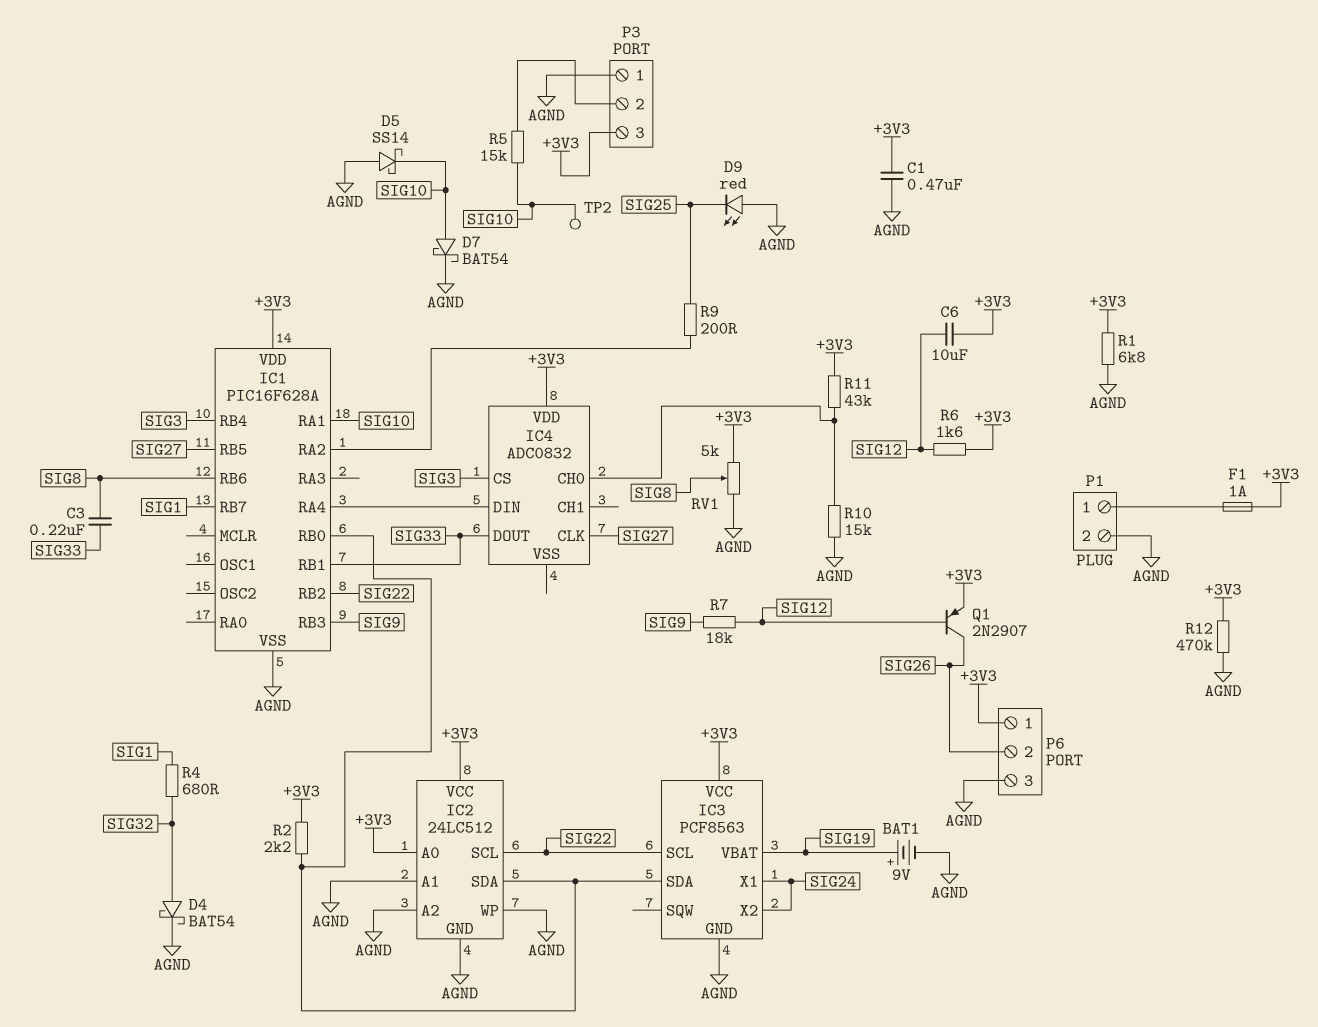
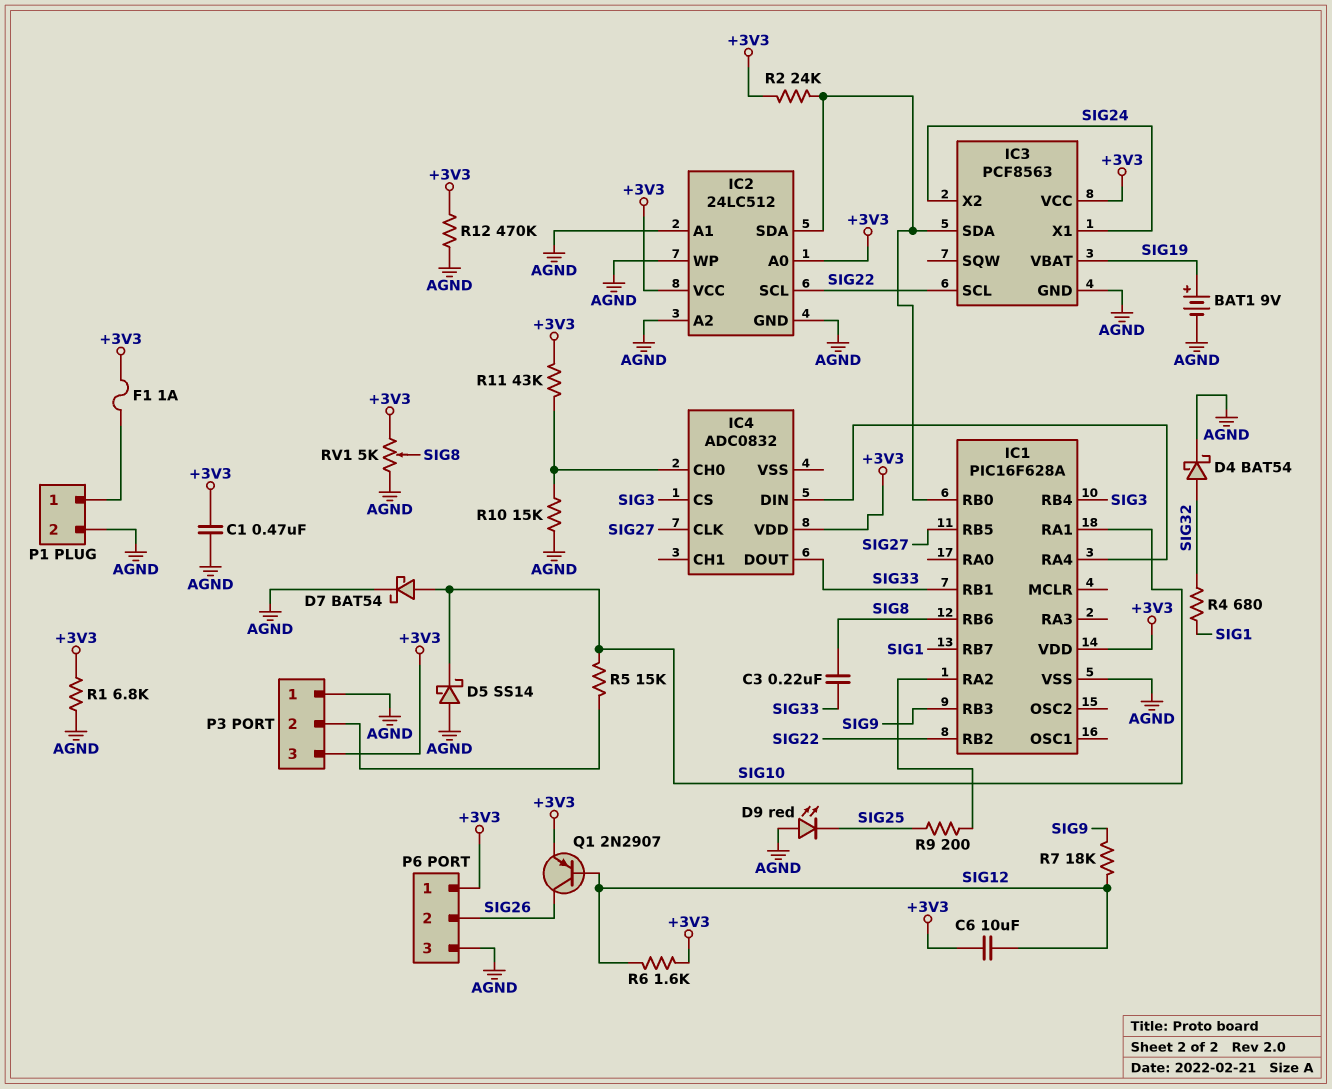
R2: 2.2k (+3V3, IC1/RB0) -> 24k (+3V3, IC1/RB0)
TP2: test point (SIG10) -> none

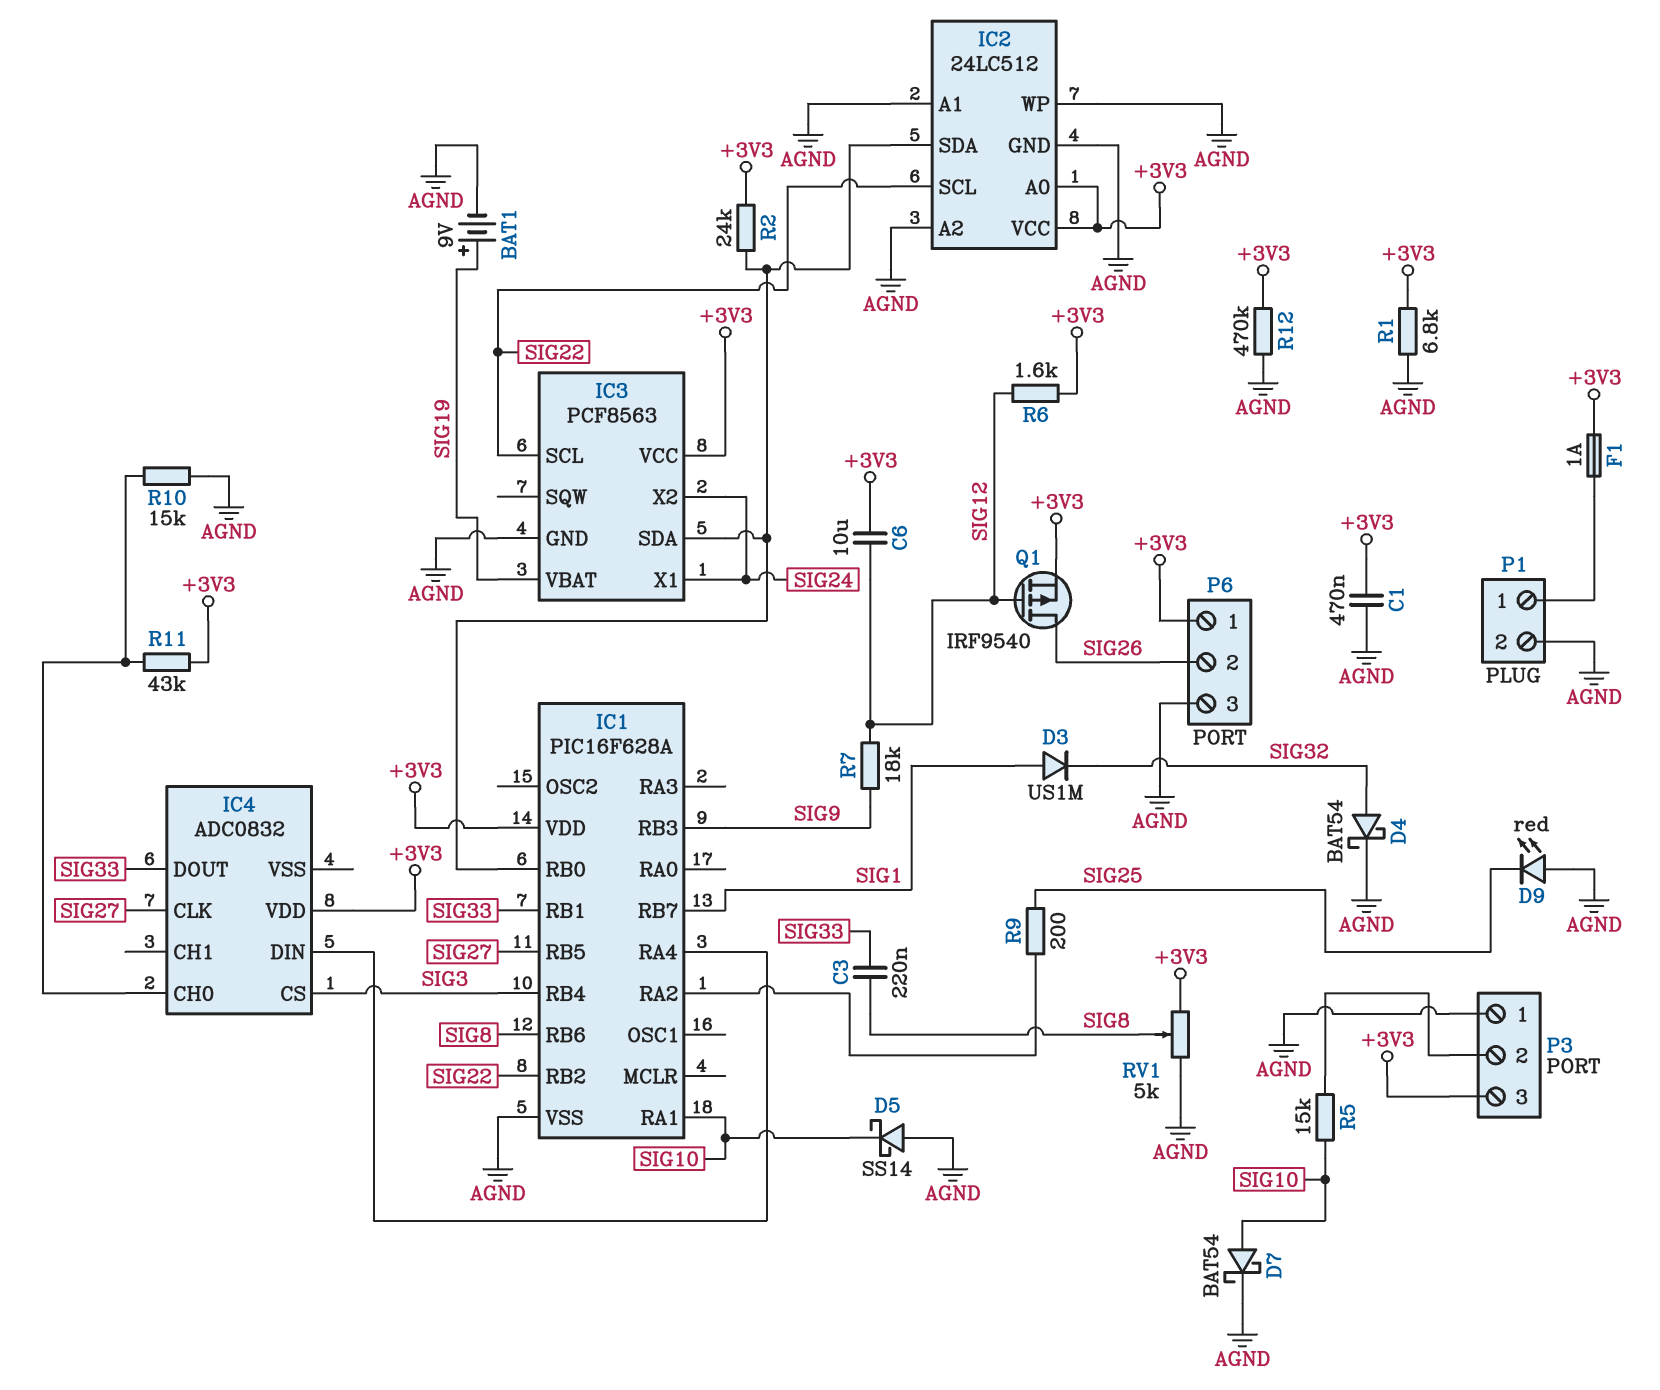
D3: none -> diode US1M (A SIG1, K SIG32)
Q1: PNP 2N2907 (B SIG12, C SIG26, E +3V3) -> PMOS IRF9540 (G SIG12, D SIG26, S +3V3)
R4: 680 (SIG1, SIG32) -> none

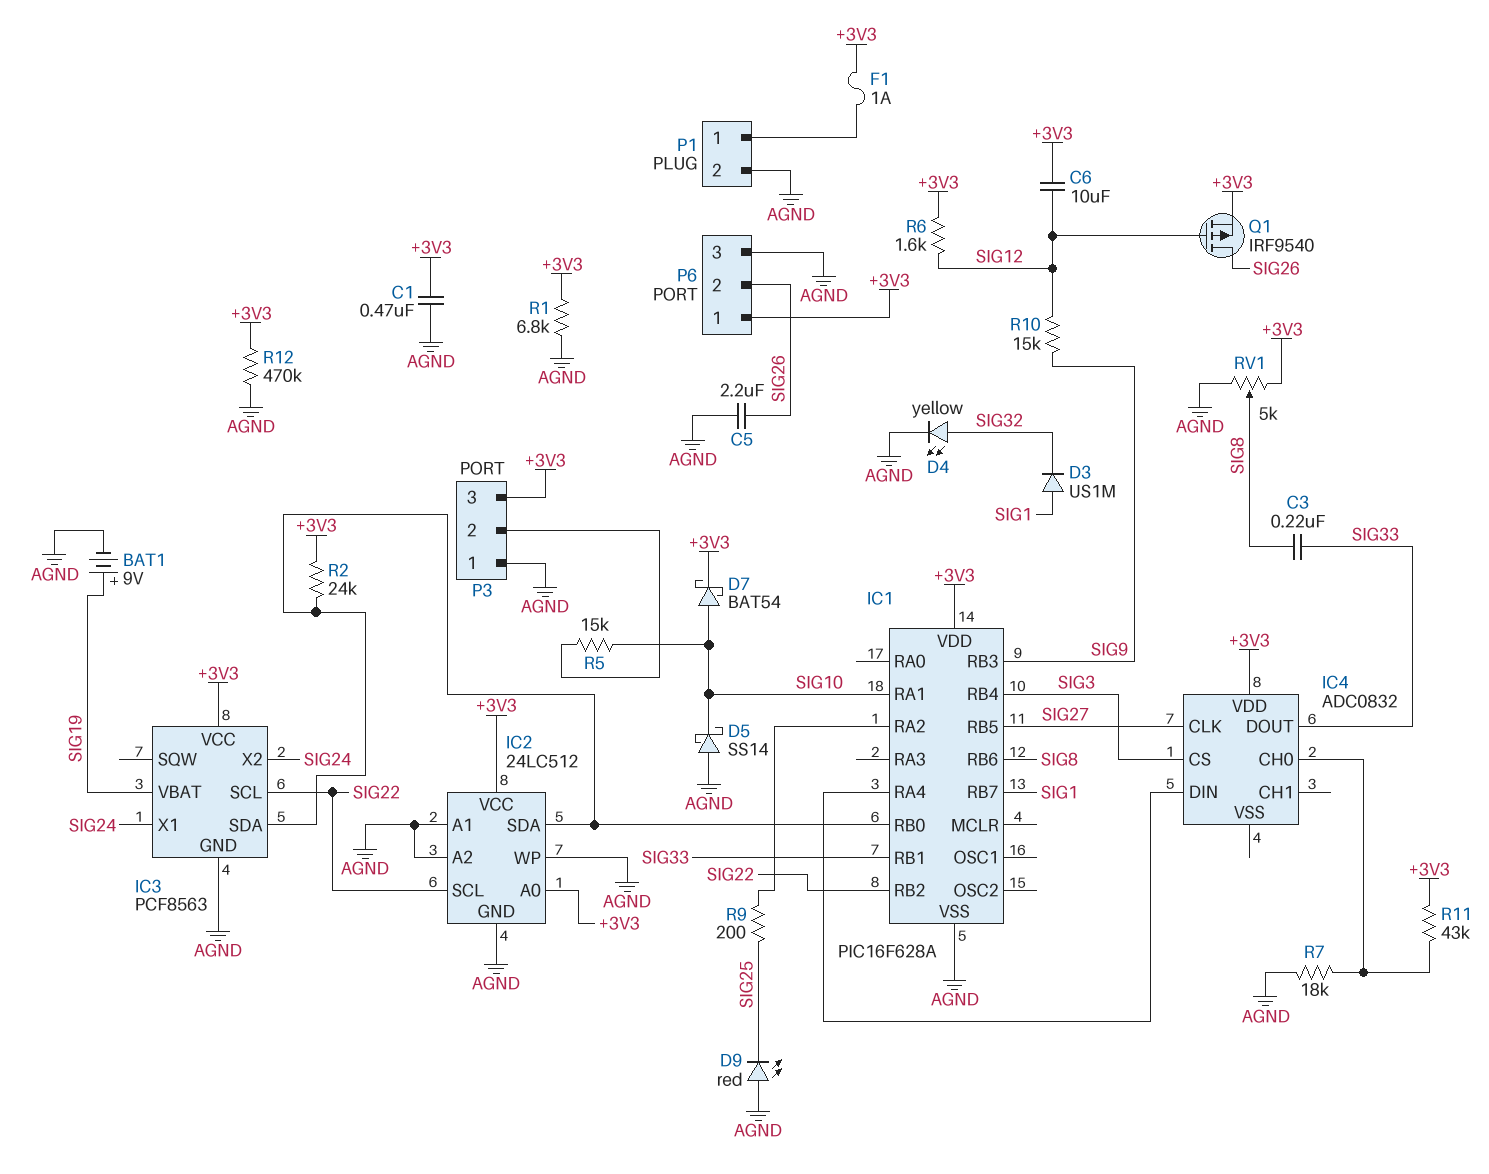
C5: none -> 2.2uF (AGND, SIG26)
D4: schottky BAT54 (A SIG32, K AGND) -> LED yellow (A SIG32, K AGND)
D7: schottky BAT54 (A SIG10, K AGND) -> schottky BAT54 (A SIG10, K +3V3)
R7: 18k (SIG9, SIG12) -> 18k (AGND, IC4/CH0)
R10: 15k (AGND, IC4/CH0) -> 15k (SIG9, SIG12)

